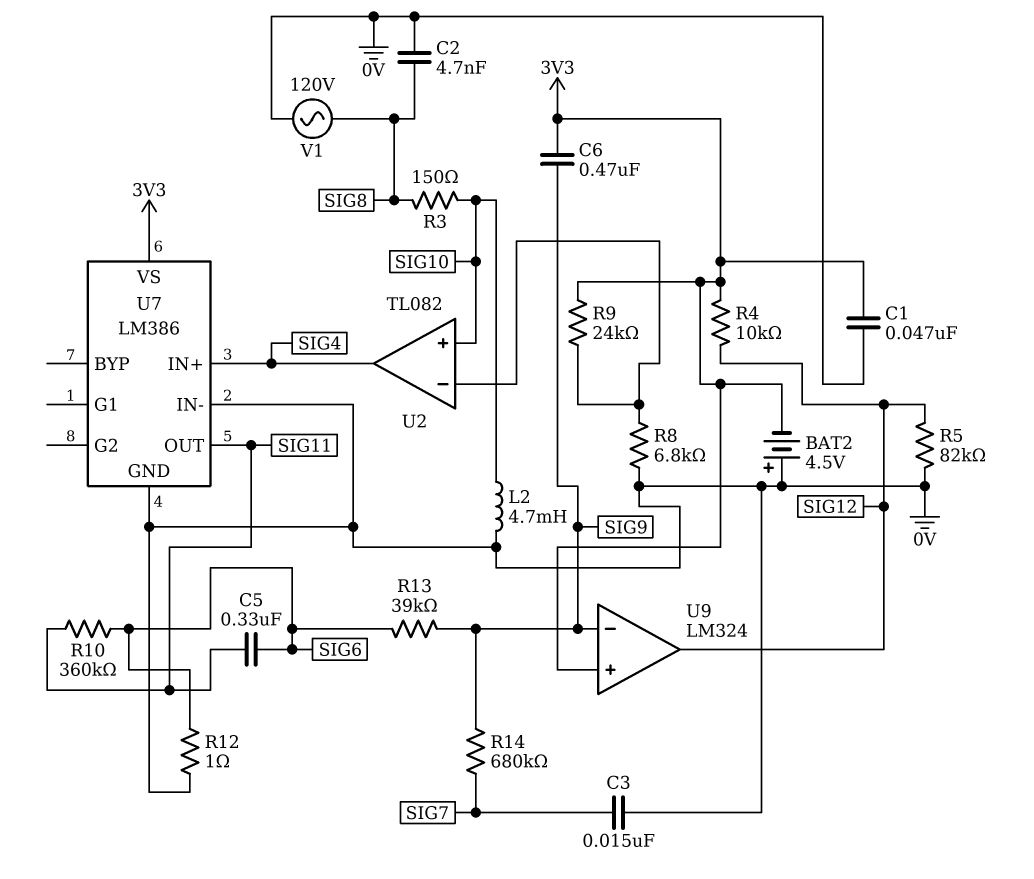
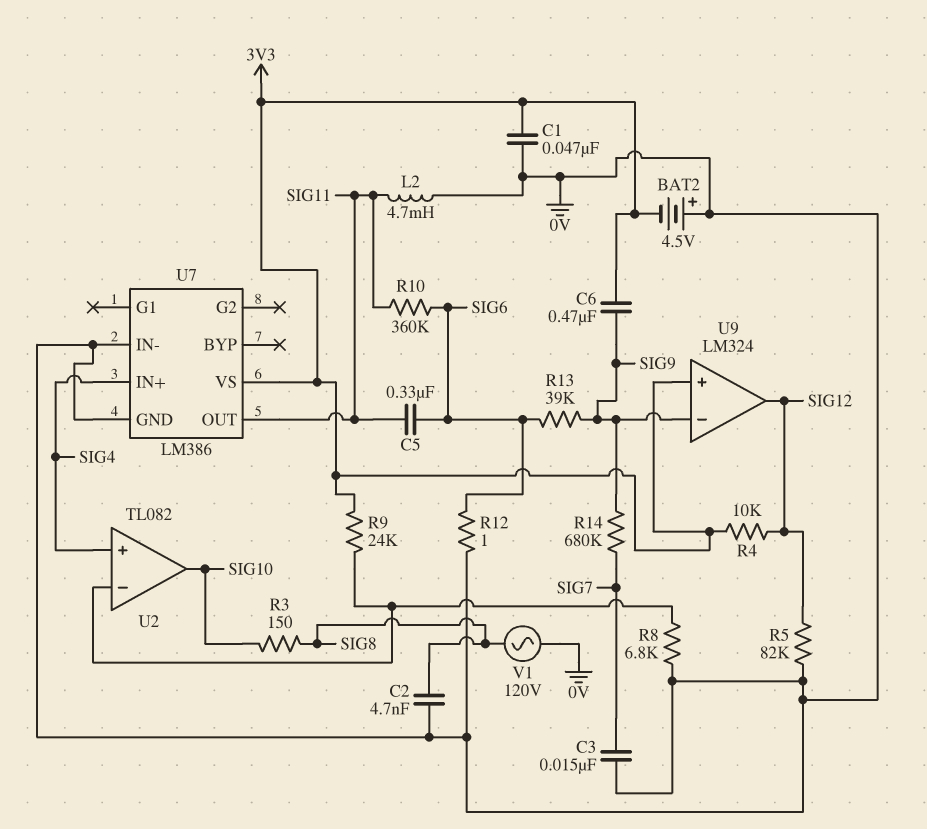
L2: 4.7mH (0V, SIG10) -> 4.7mH (0V, SIG11)
U2 pin in+: SIG10 -> SIG4
U2 pin out: SIG4 -> SIG10

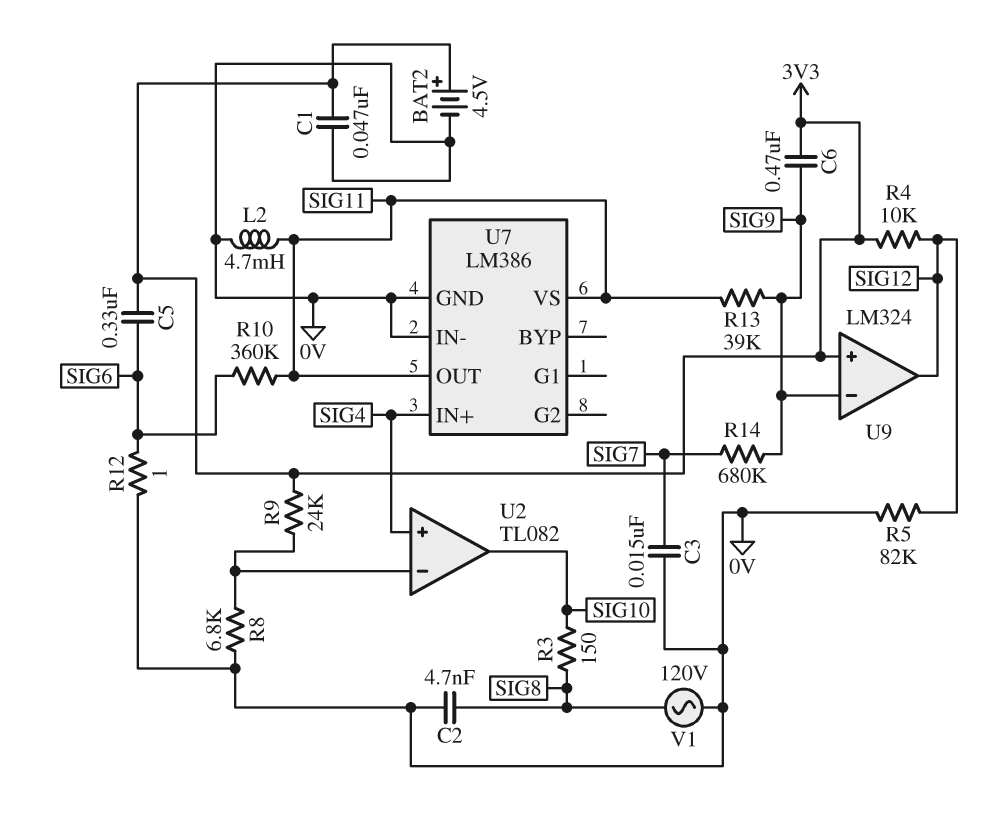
BAT2: 4.5V (plus 0V, minus 3V3) -> 4.5V (plus 3V3, minus 0V)
C5: 330nF (SIG6, SIG11) -> 330nF (3V3, SIG6)
R13: 39k (SIG6, SIG9) -> 39k (SIG9, SIG11)
U7 pin VS: 3V3 -> SIG11

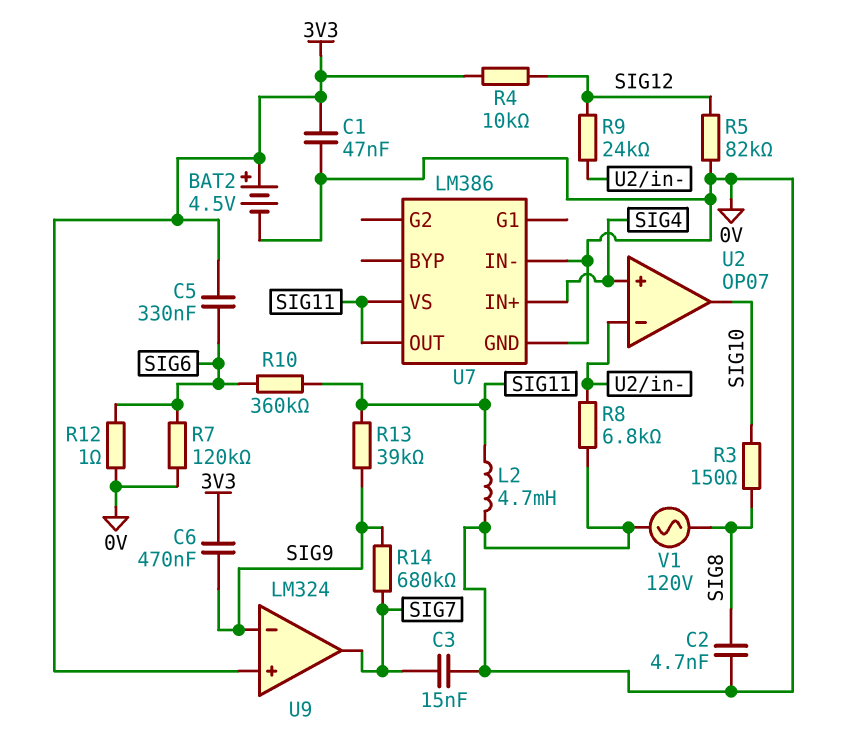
R7: none -> 120k (0V, SIG6)
R9: 24k (3V3, U2/in-) -> 24k (SIG12, U2/in-)
U2: TL082 -> OP07
U9 pin out: SIG12 -> SIG7

